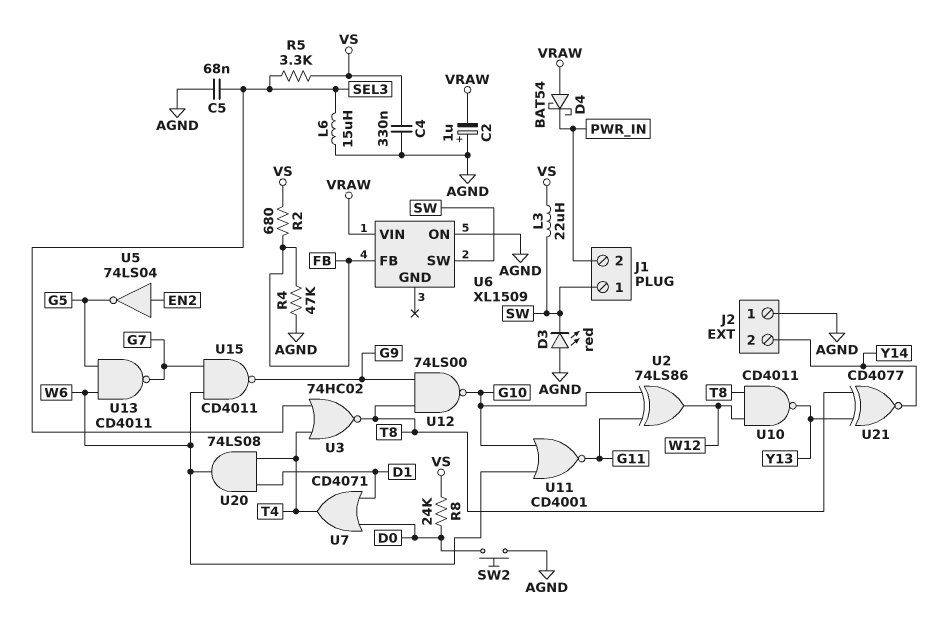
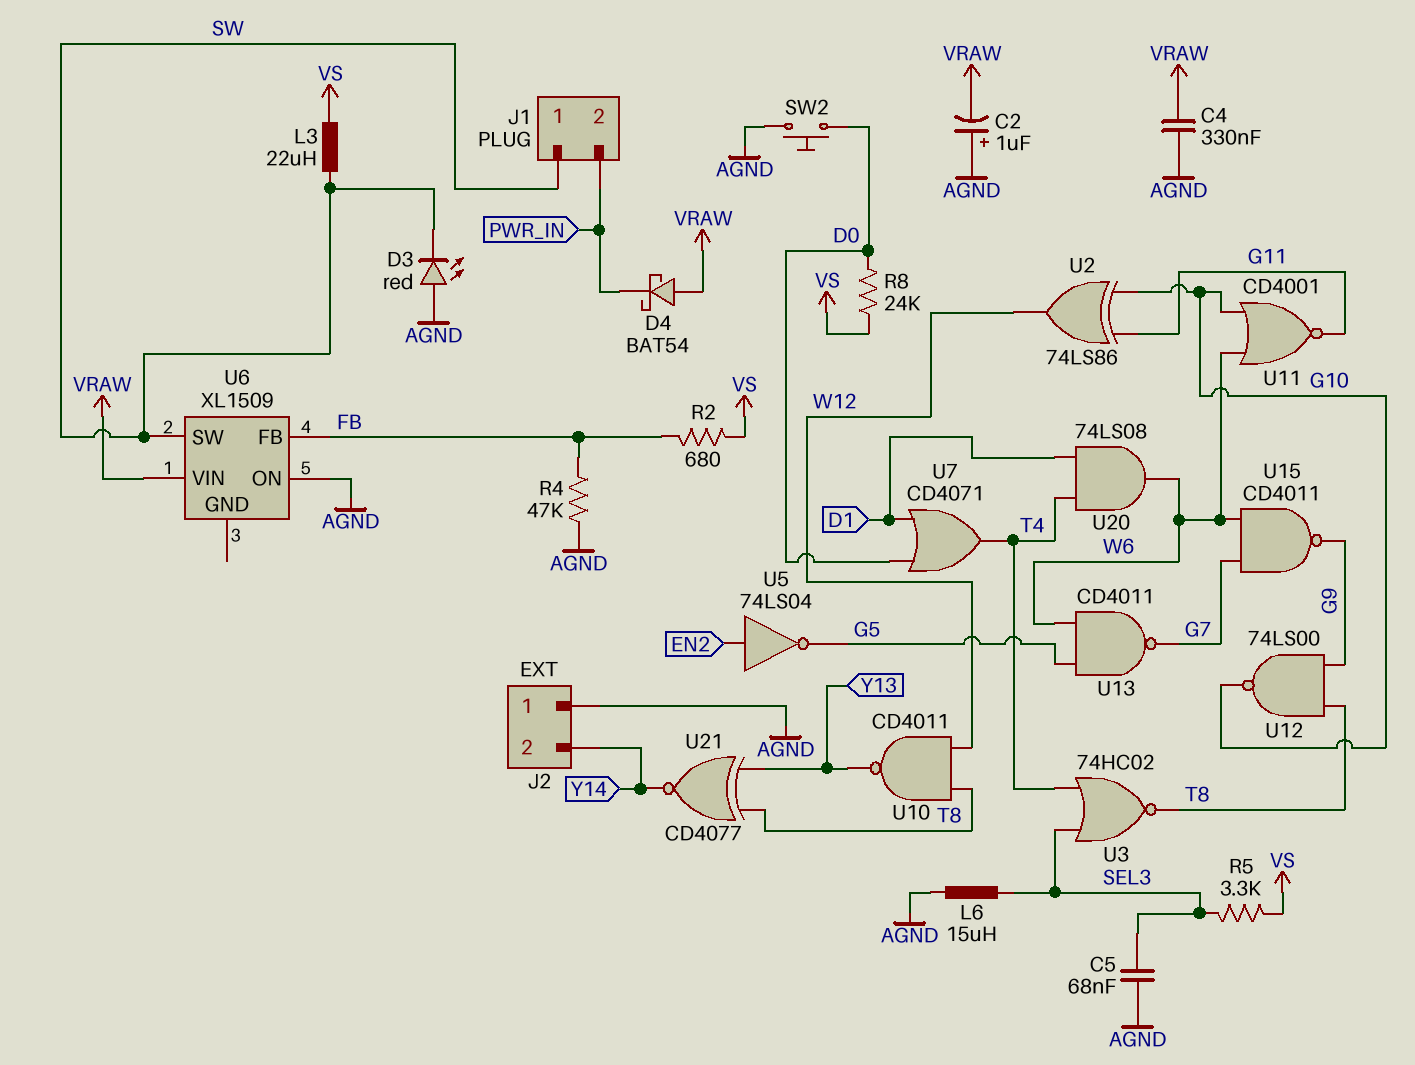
C4: 330nF (AGND, VS) -> 330nF (AGND, VRAW)

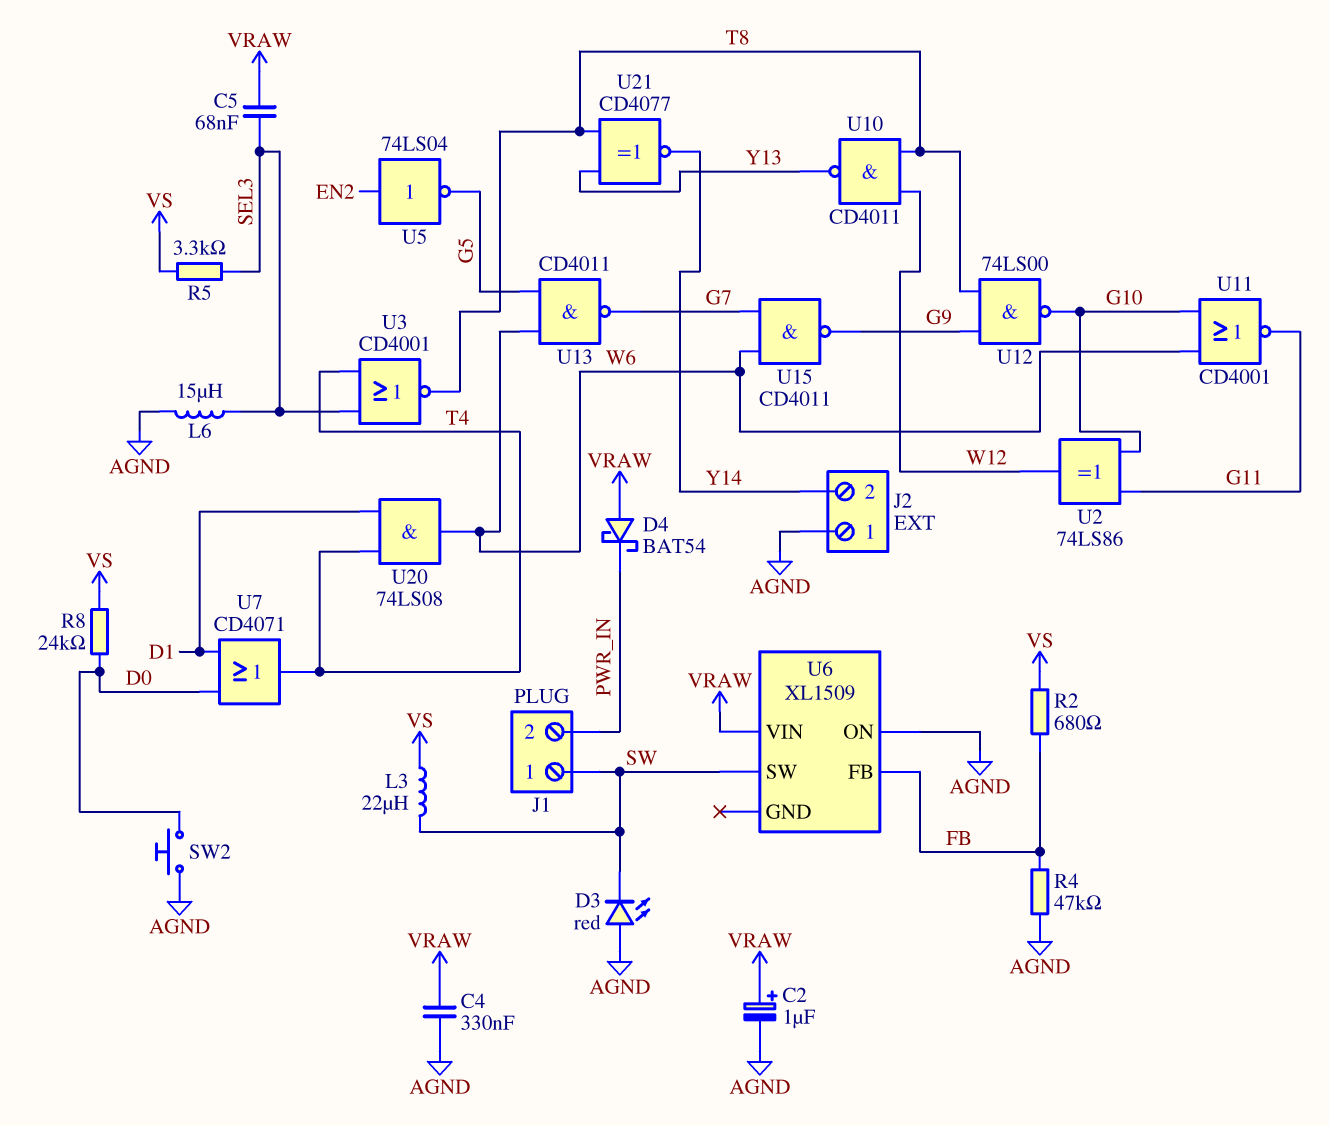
C2: 1uF (plus AGND, minus VRAW) -> 1uF (plus VRAW, minus AGND)
C5: 68nF (AGND, SEL3) -> 68nF (SEL3, VRAW)
U3: NOR 74HC02 (in SEL3, in T4, out T8) -> NOR CD4001 (in SEL3, in T4, out T8)

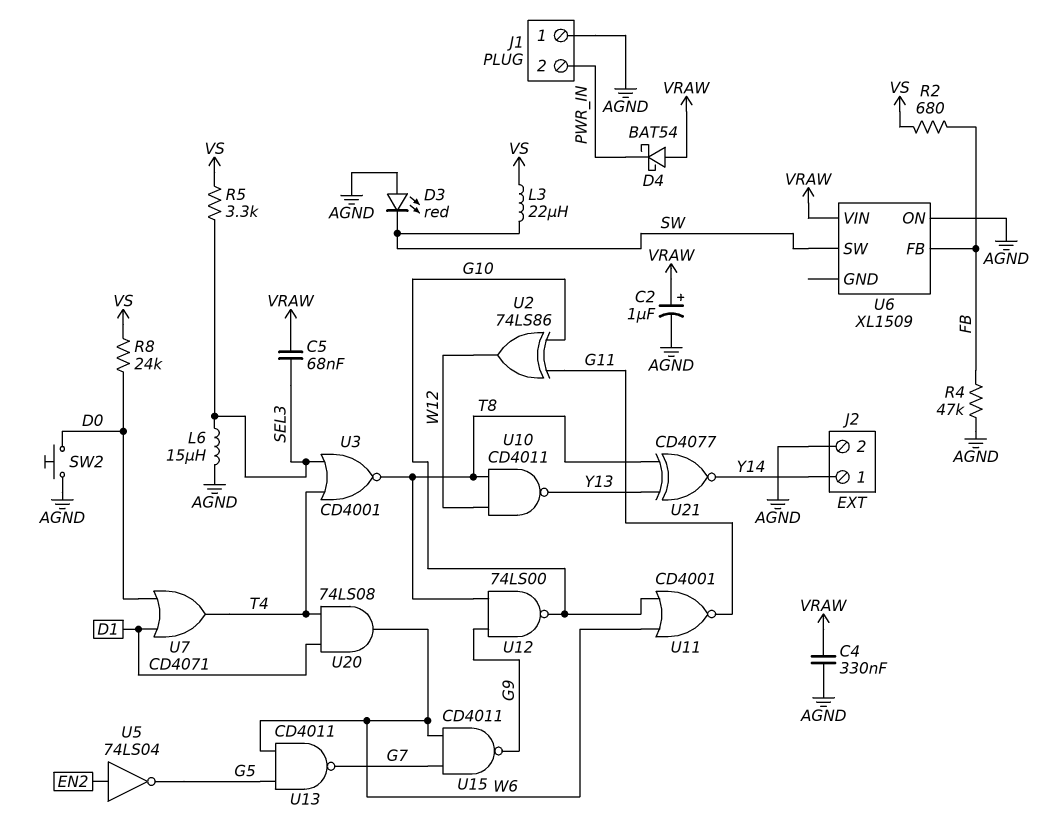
J1 pin 1: SW -> AGND
J2 pin 1: AGND -> Y14
J2 pin 2: Y14 -> AGND

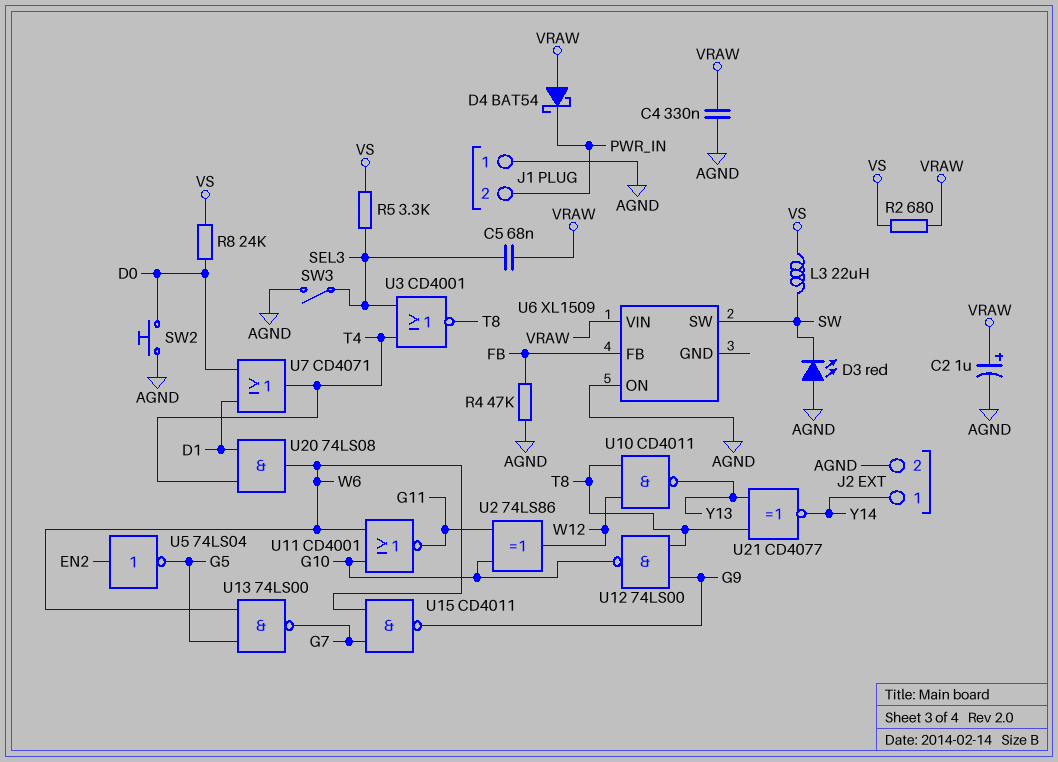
L6: 15uH (AGND, SEL3) -> none
R2: 680 (FB, VS) -> 680 (VRAW, VS)
SW3: none -> switch (AGND, SEL3)
U13: NAND CD4011 (in G5, in W6, out G7) -> NAND 74LS00 (in G5, in W6, out G7)

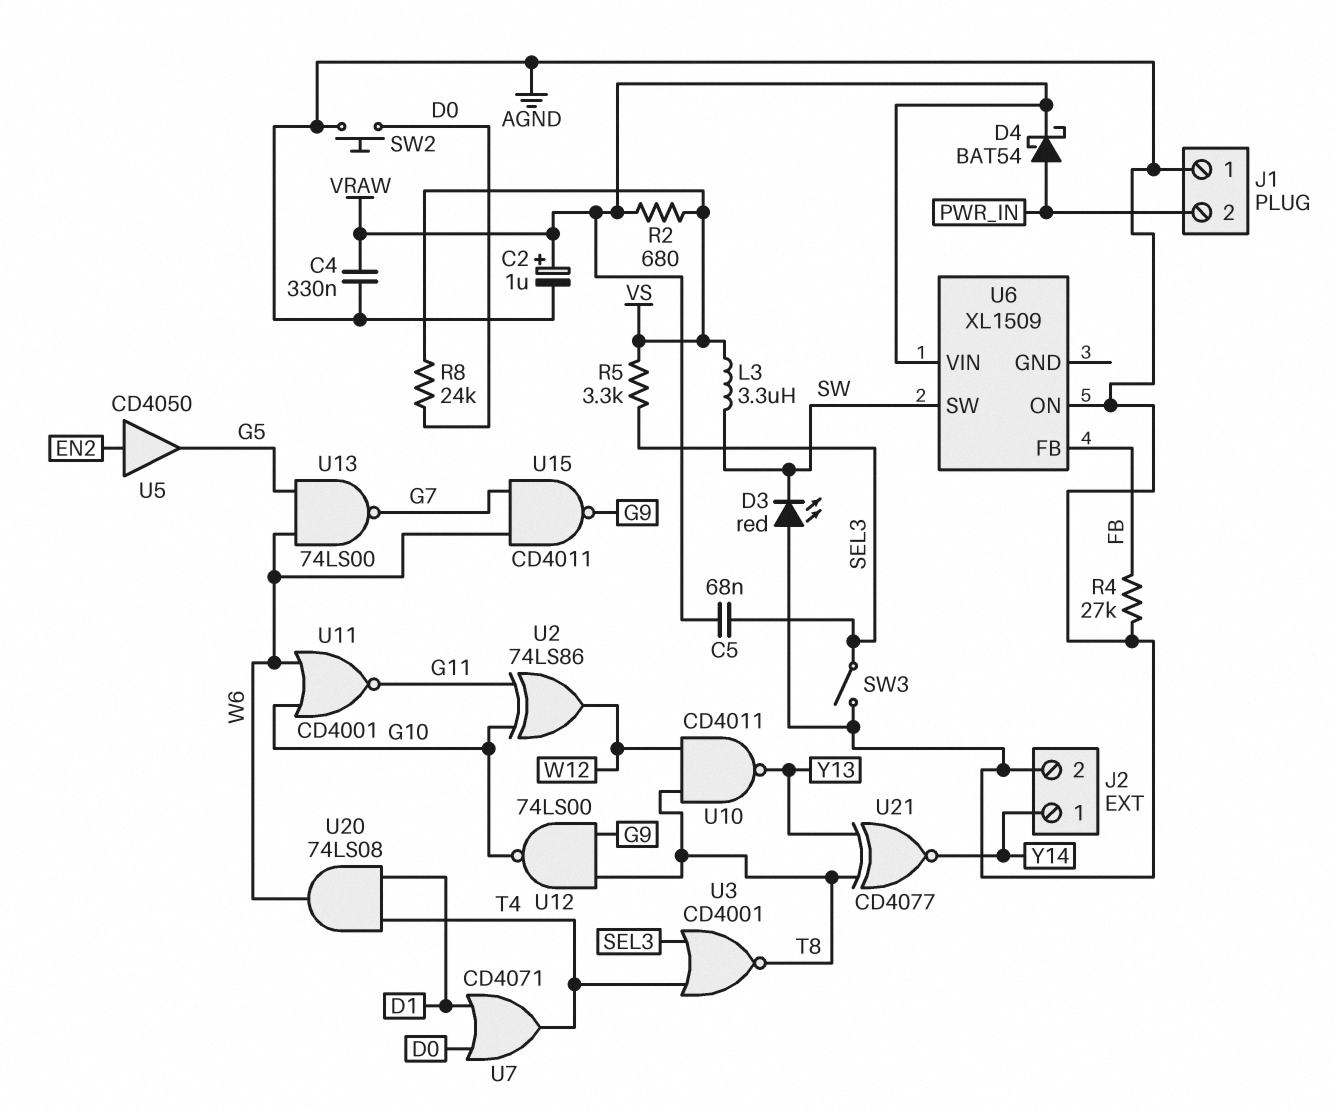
D4: schottky BAT54 (A VRAW, K PWR_IN) -> schottky BAT54 (A PWR_IN, K VRAW)
L3: 22uH (SW, VS) -> 3.3uH (SW, VS)
R4: 47k (AGND, FB) -> 27k (AGND, FB)
U5: NOT 74LS04 (in EN2, out G5) -> buffer CD4050 (in EN2, out G5)

